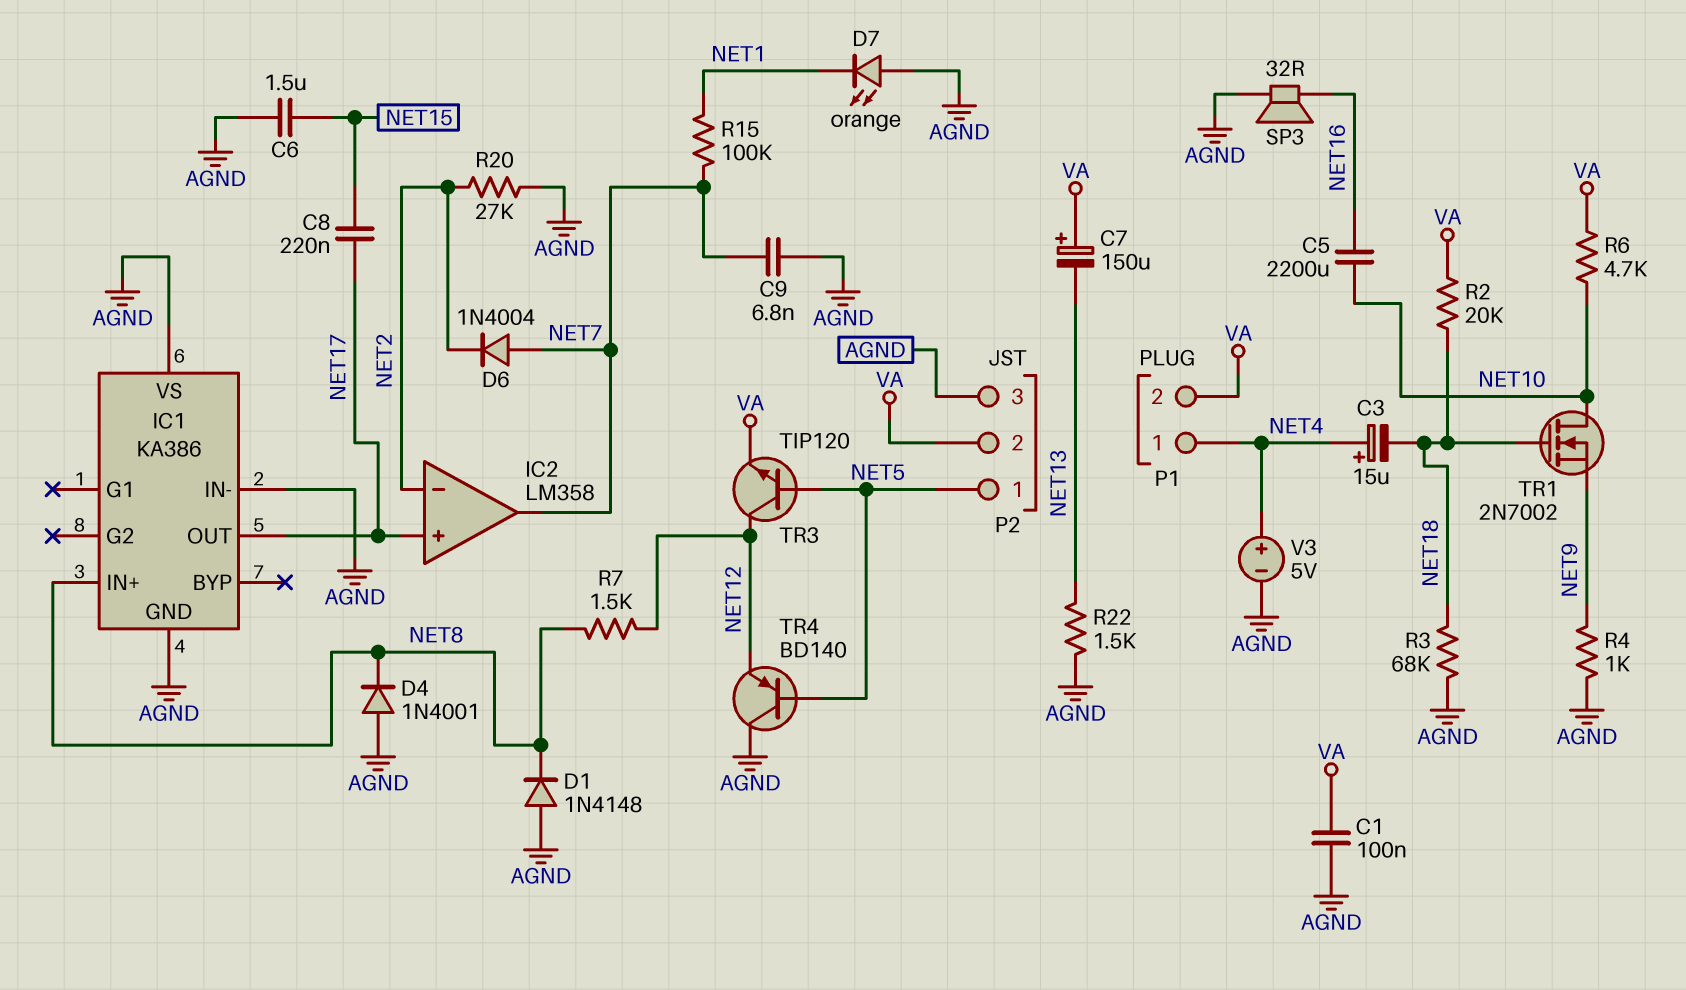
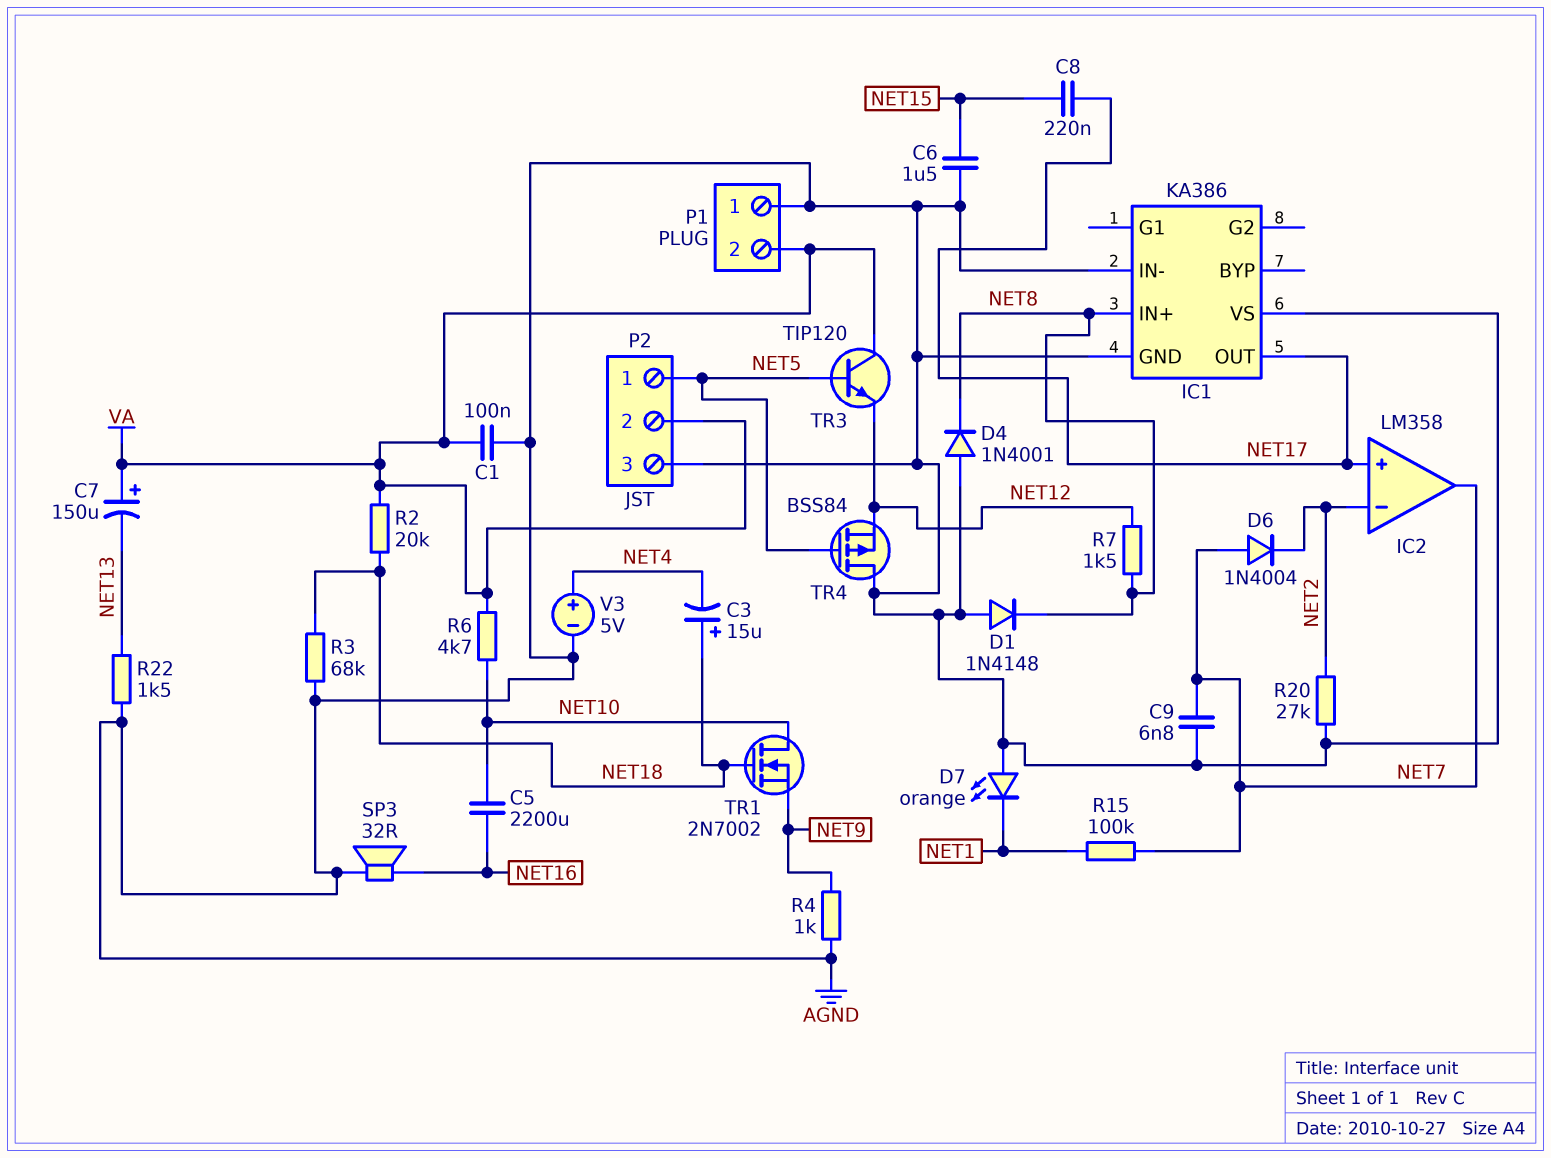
C3: 15uF (plus NET4, minus NET18) -> 15uF (plus NET18, minus NET4)
P1 pin 1: NET4 -> AGND
TR3: NPN TIP120 (B NET5, C NET12, E VA) -> NPN TIP120 (B NET5, C VA, E NET12)
TR4: PNP BD140 (B NET5, C AGND, E NET12) -> PMOS BSS84 (G NET5, D AGND, S NET12)

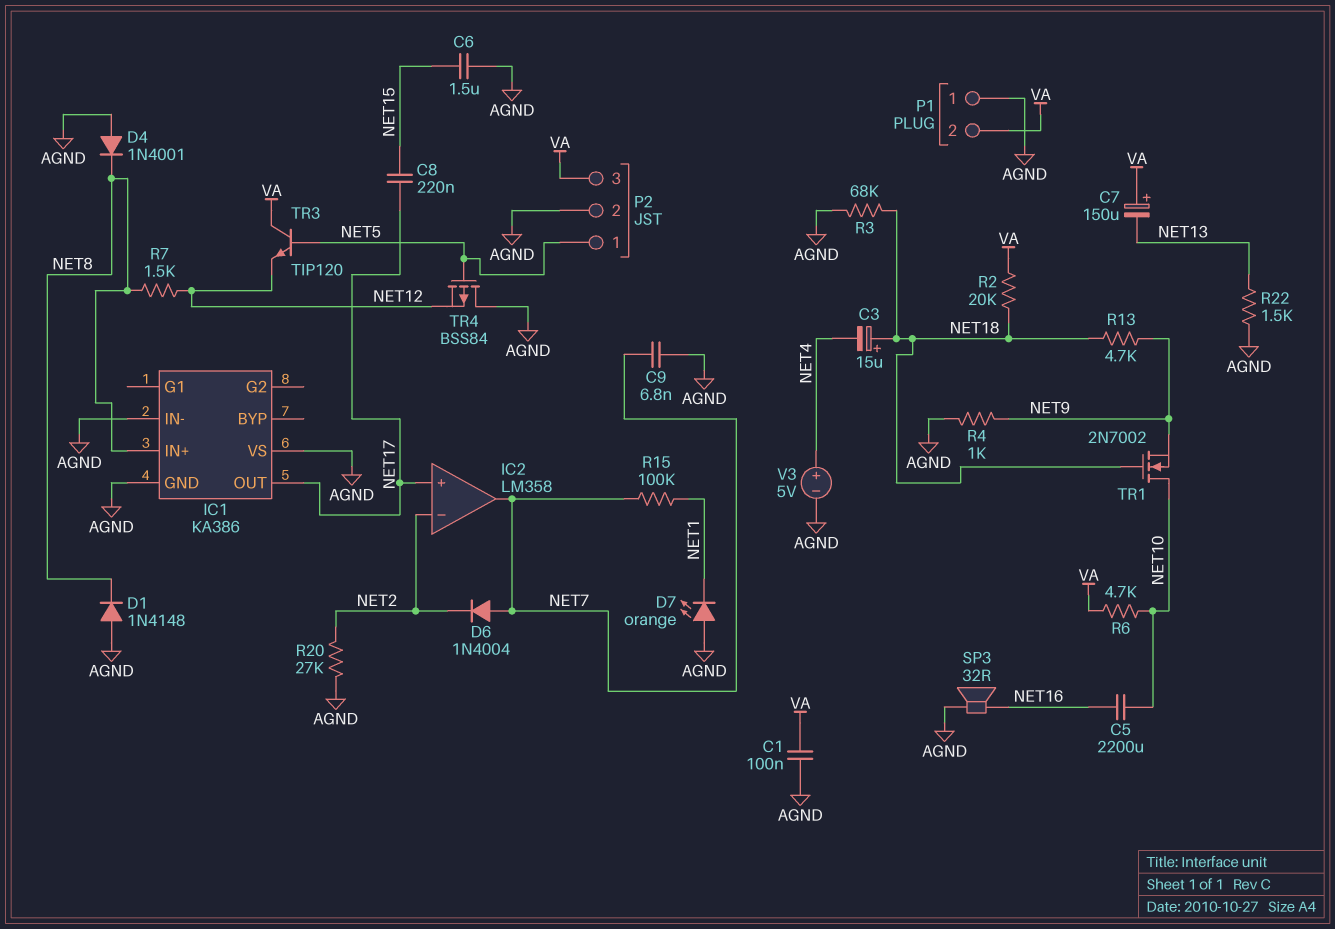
P2 pin 2: VA -> AGND
P2 pin 3: AGND -> VA
R13: none -> 4.7k (NET9, NET18)

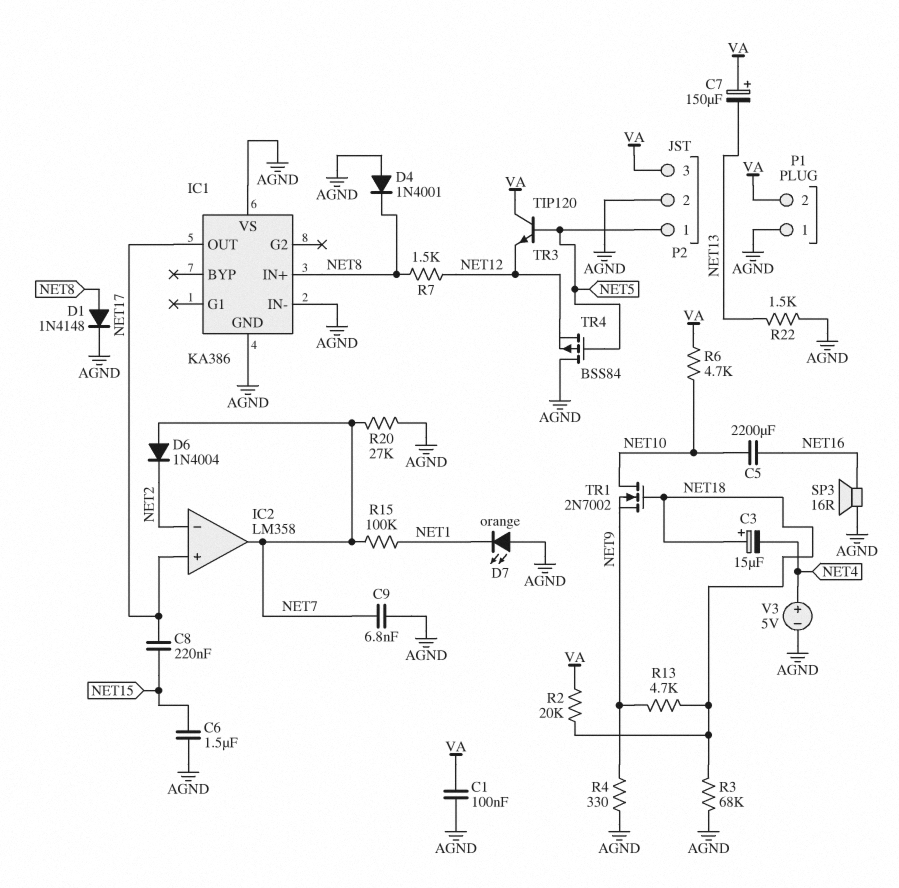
D1: diode 1N4148 (A AGND, K NET8) -> diode 1N4148 (A NET8, K AGND)
R4: 1k (AGND, NET9) -> 330 (AGND, NET9)
R20: 27k (AGND, NET2) -> 27k (AGND, NET7)
SP3: speaker 32R (AGND, NET16) -> speaker 16R (AGND, NET16)

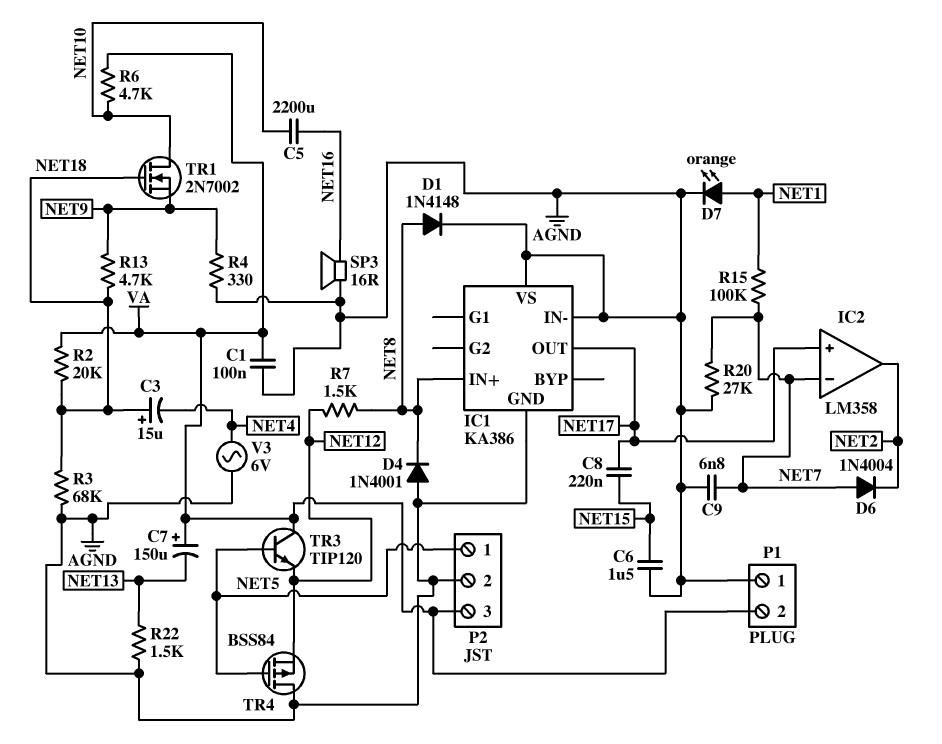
D7: LED orange (A AGND, K NET1) -> LED orange (A NET1, K AGND)
IC2 pin in-: NET2 -> NET7
IC2 pin out: NET7 -> NET2
V3: 5V (plus NET4, minus AGND) -> AC 6V (AGND, NET4)

